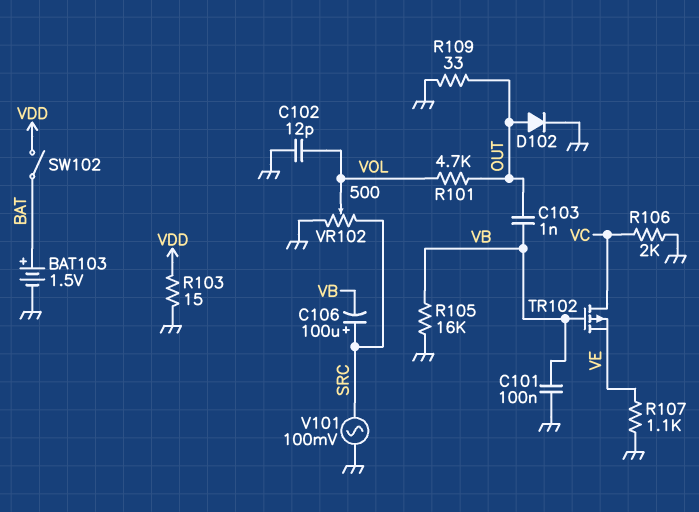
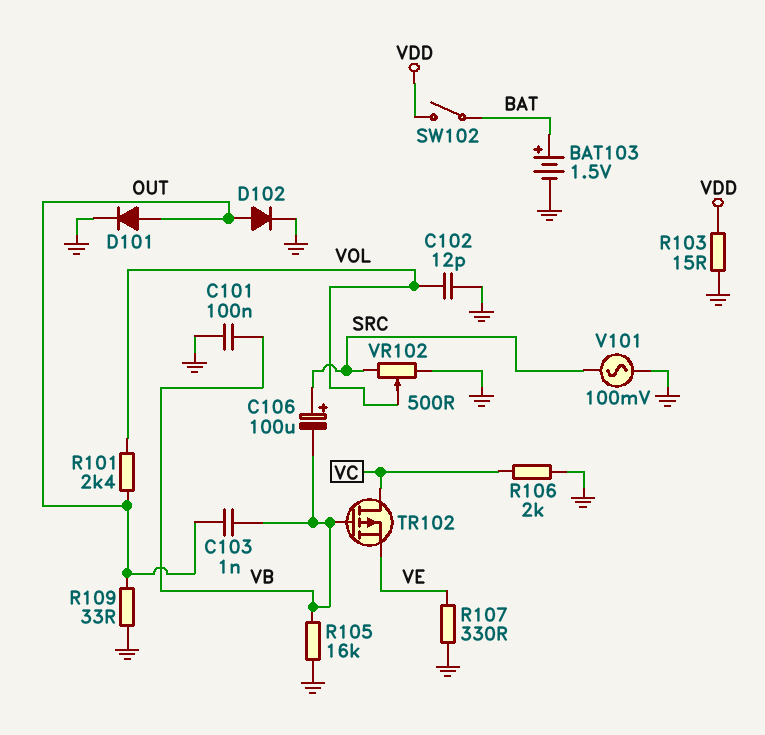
D101: none -> diode (A OUT, K GND)
R101: 4.7k (OUT, VOL) -> 2.4k (OUT, VOL)
R107: 1.1k (GND, VE) -> 330 (GND, VE)

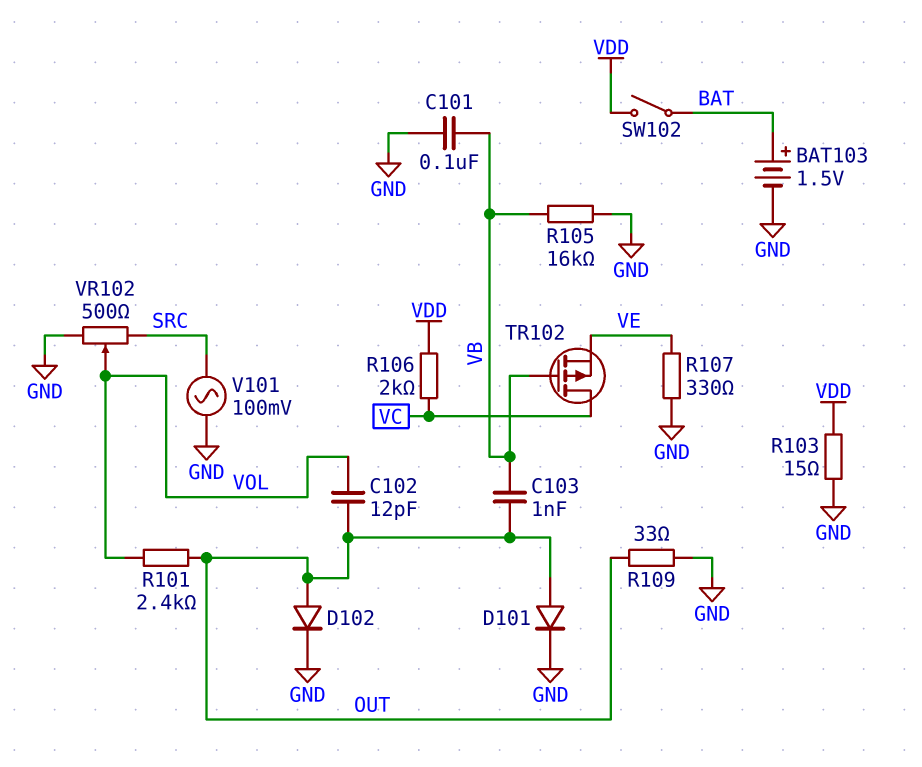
C102: 12pF (GND, VOL) -> 12pF (OUT, VOL)
C106: 100uF (plus SRC, minus VB) -> none
R106: 2k (GND, VC) -> 2k (VC, VDD)

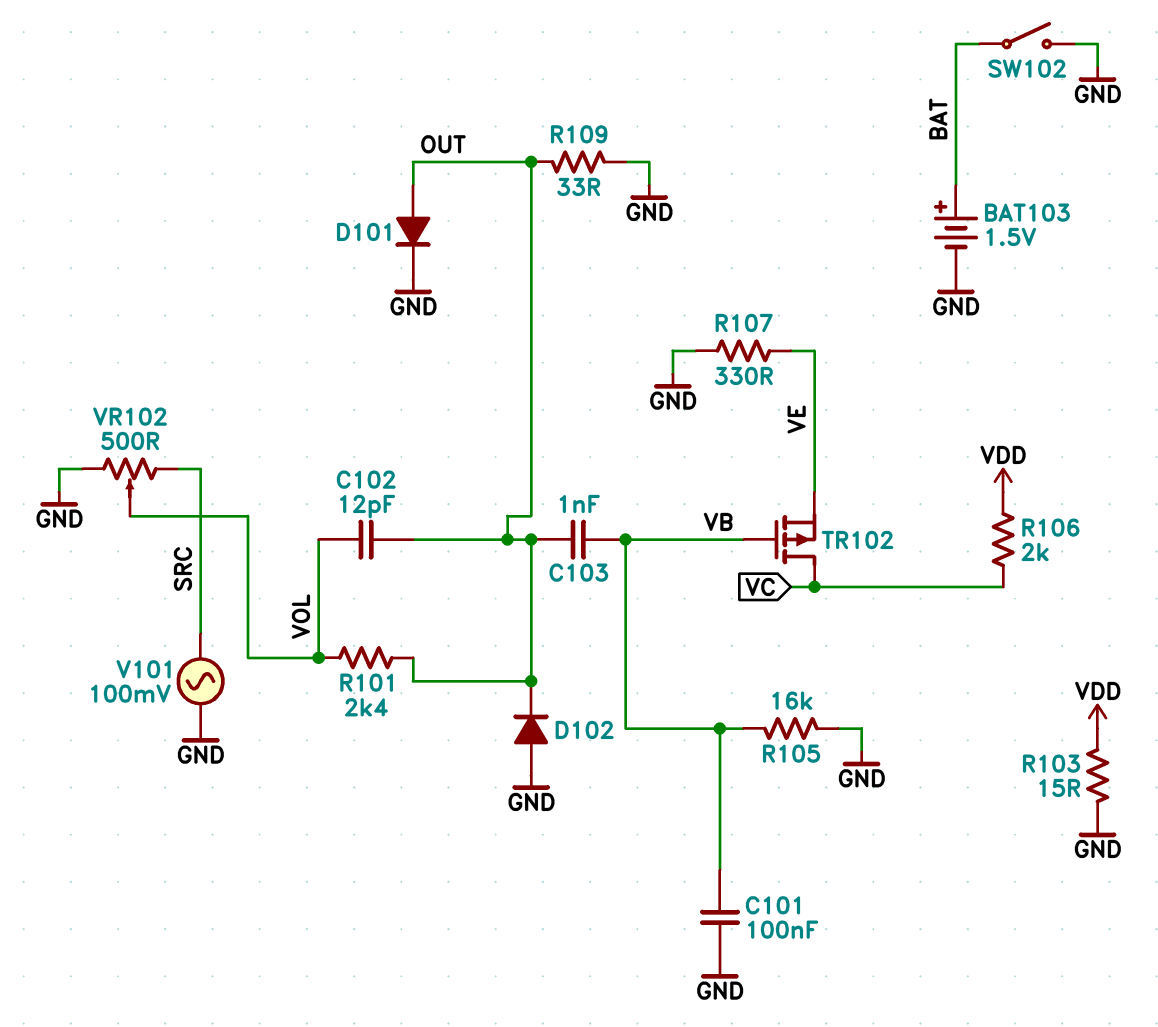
D102: diode (A OUT, K GND) -> diode (A GND, K OUT)
SW102: switch (BAT, VDD) -> switch (BAT, GND)

